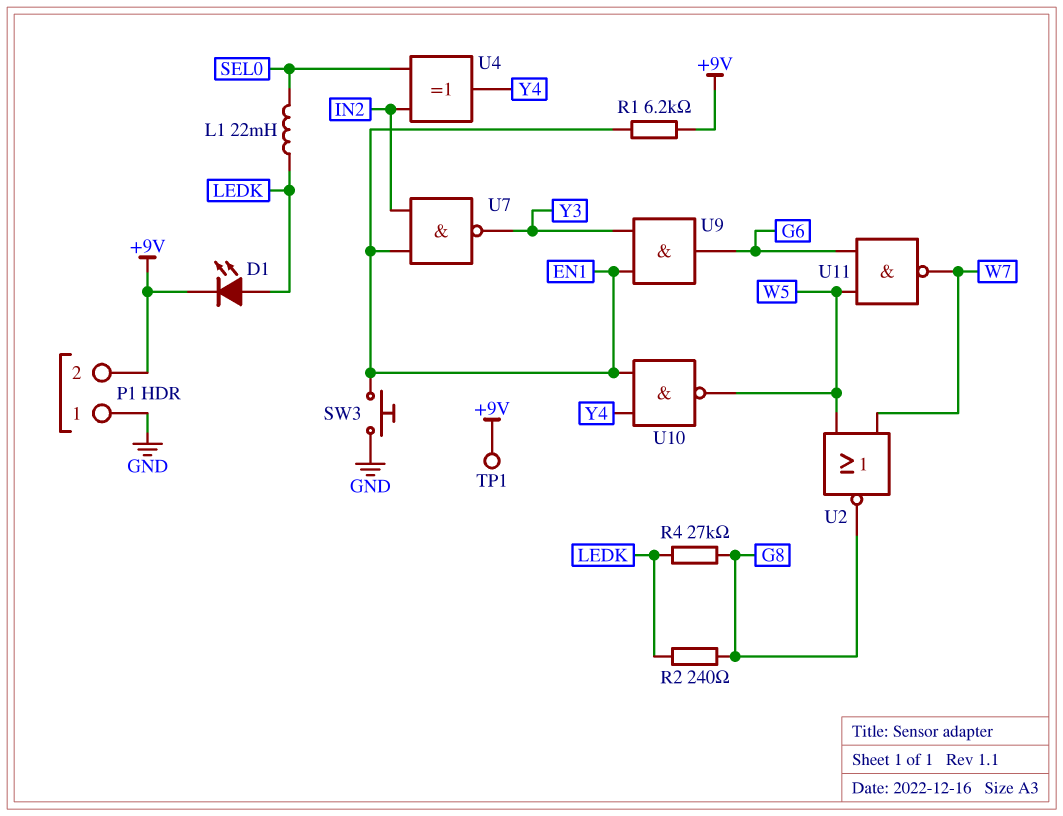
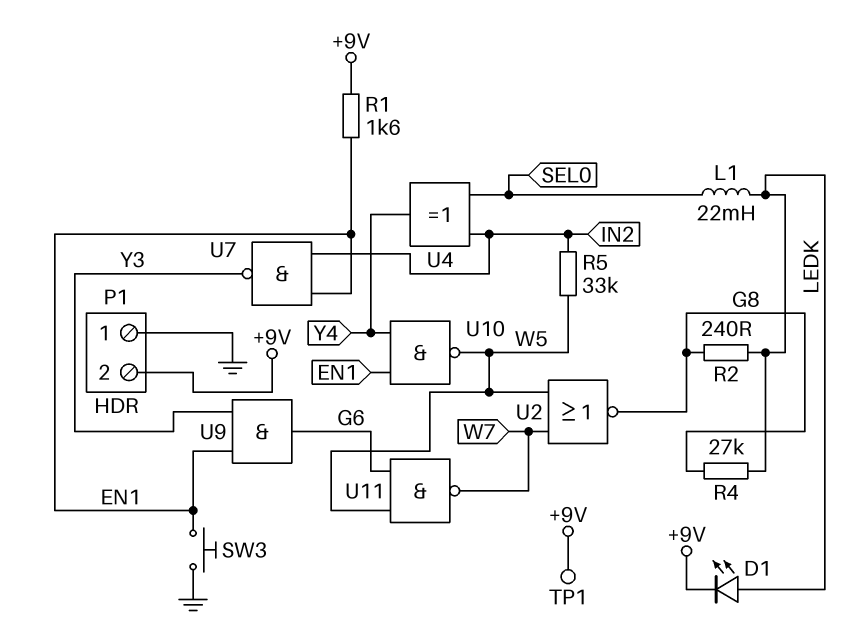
R1: 6.2k (+9V, EN1) -> 1.6k (+9V, EN1)
R5: none -> 33k (IN2, W5)

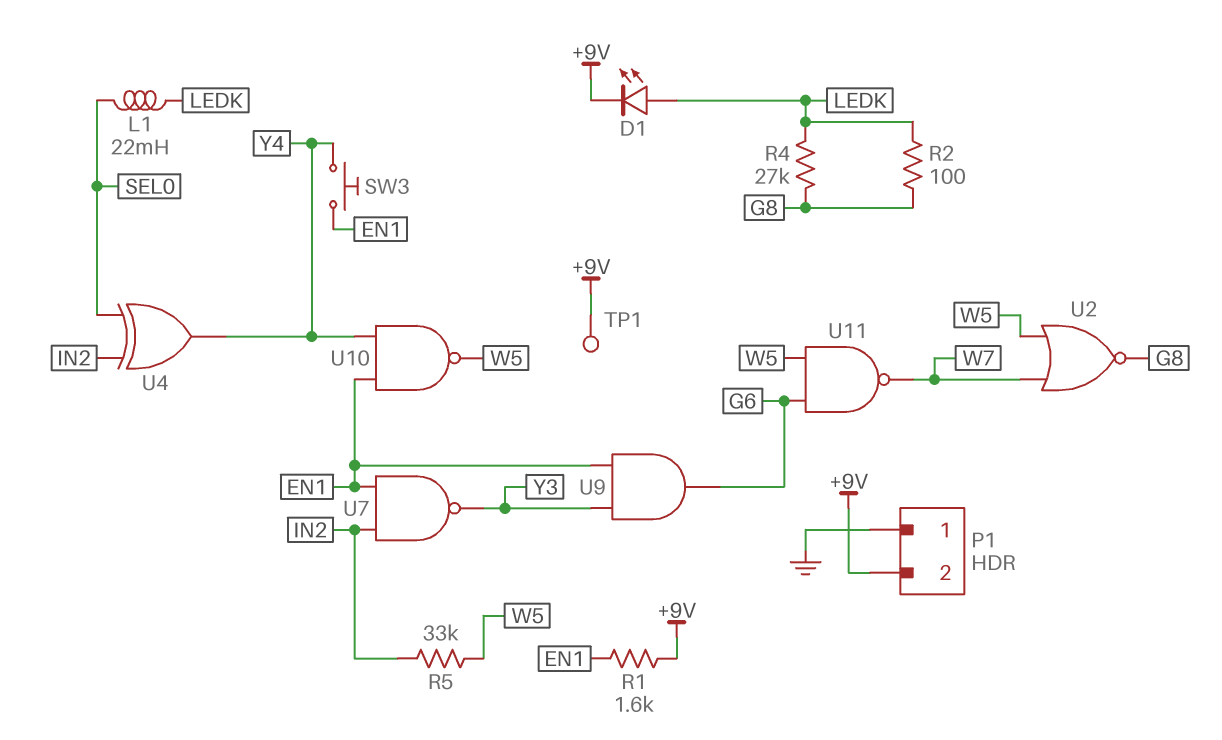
R2: 240 (G8, LEDK) -> 100 (G8, LEDK)
SW3: button (EN1, GND) -> button (EN1, Y4)

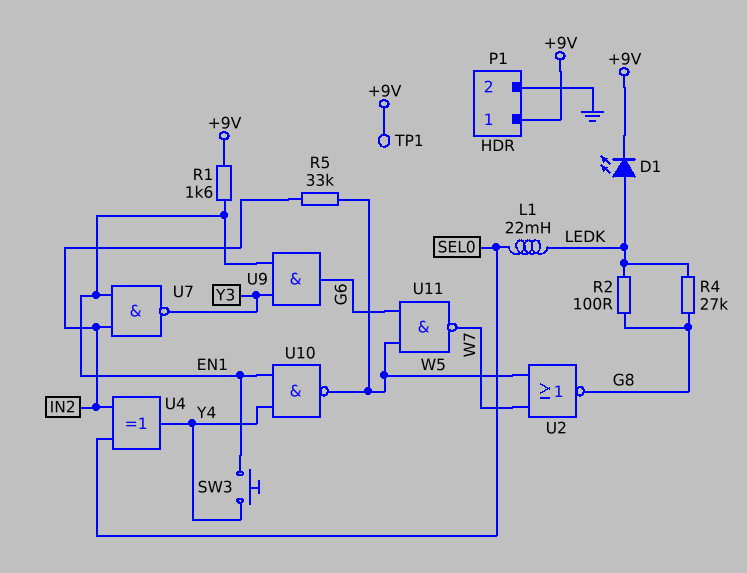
P1 pin 1: GND -> +9V
P1 pin 2: +9V -> GND

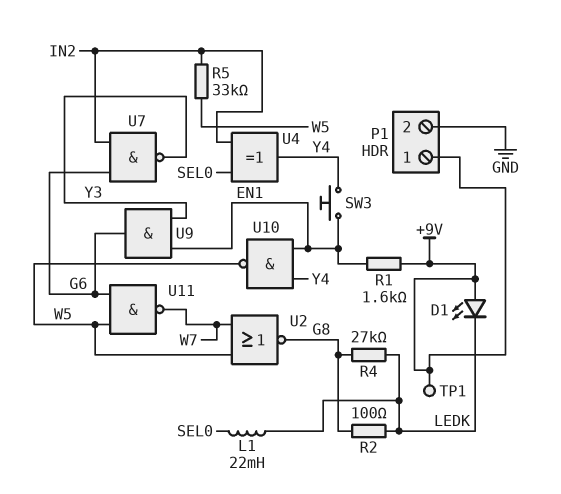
D1: LED (A LEDK, K +9V) -> LED (A +9V, K LEDK)
U7: NAND (in EN1, in IN2, out Y3) -> NAND (in G6, in IN2, out Y3)

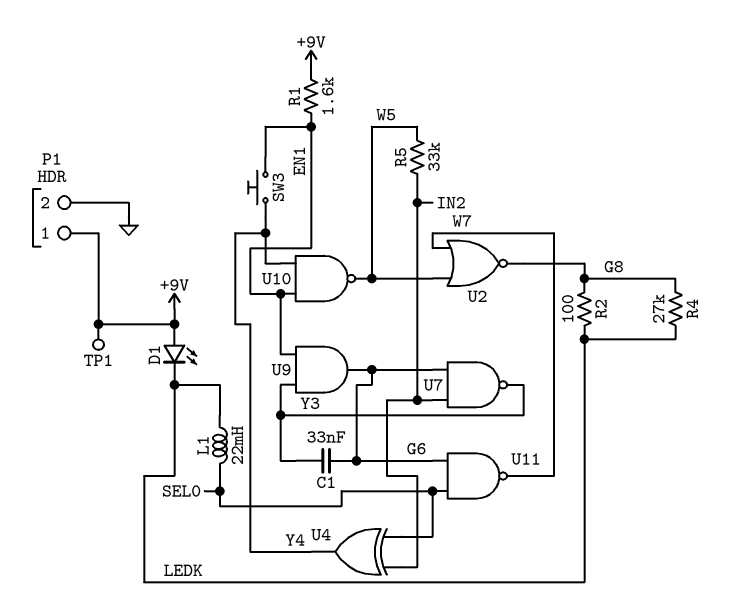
C1: none -> 33nF (G6, Y3)
U11: NAND (in G6, in W5, out W7) -> NAND (in G6, in SEL0, out W7)

